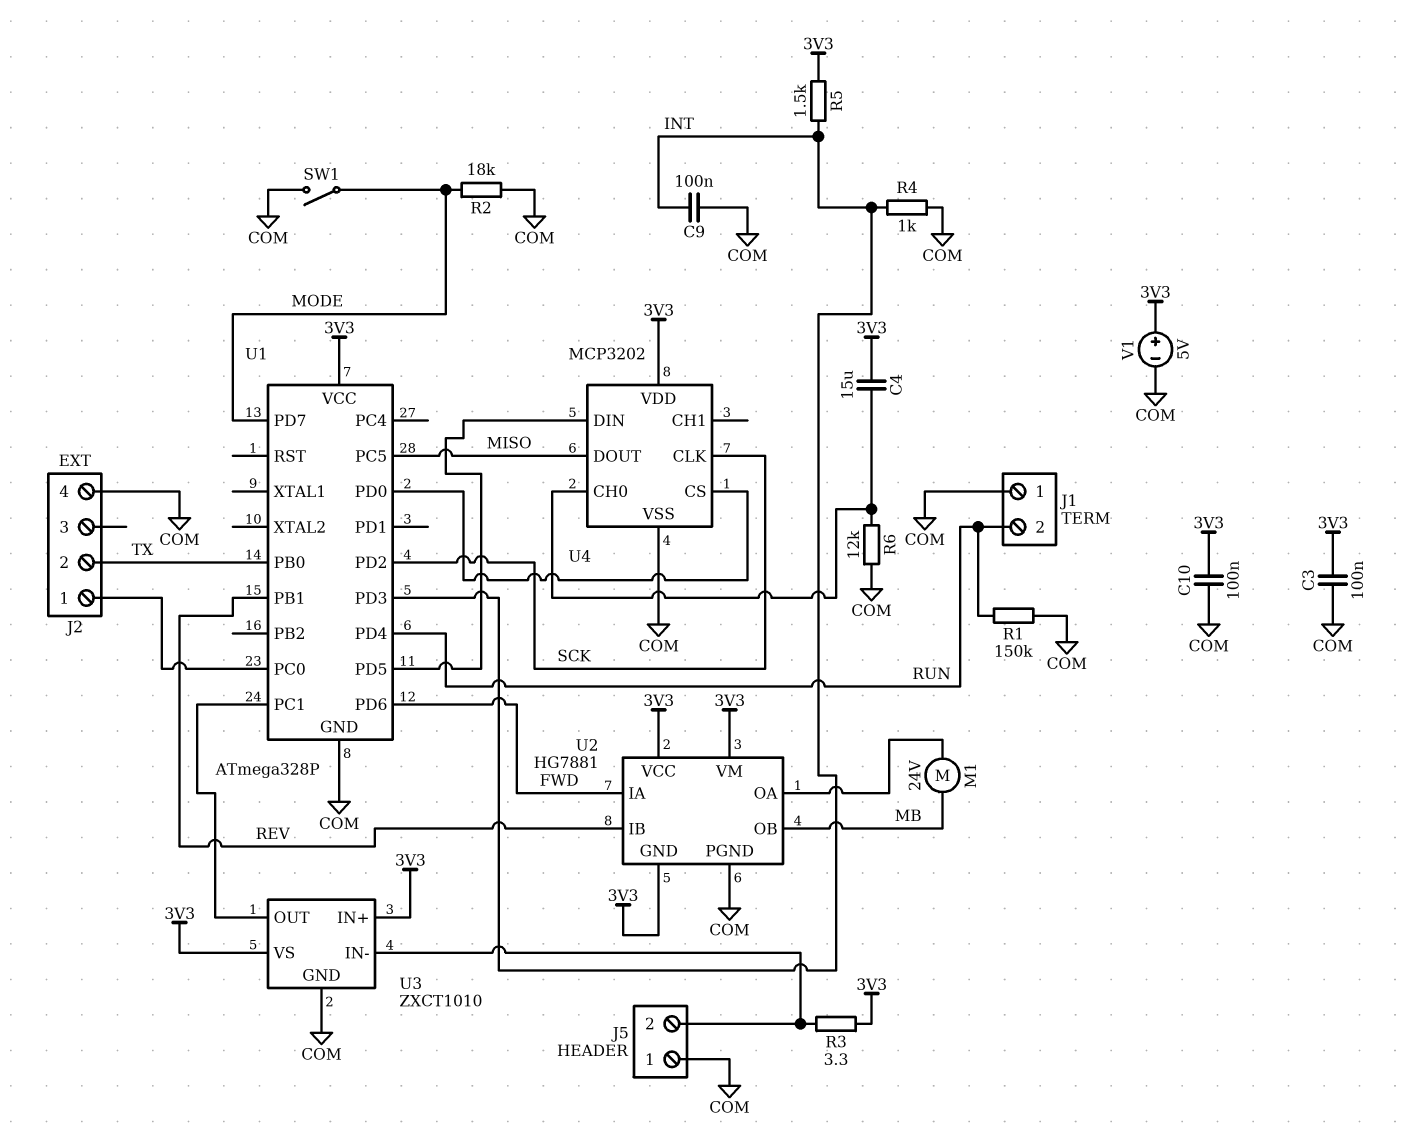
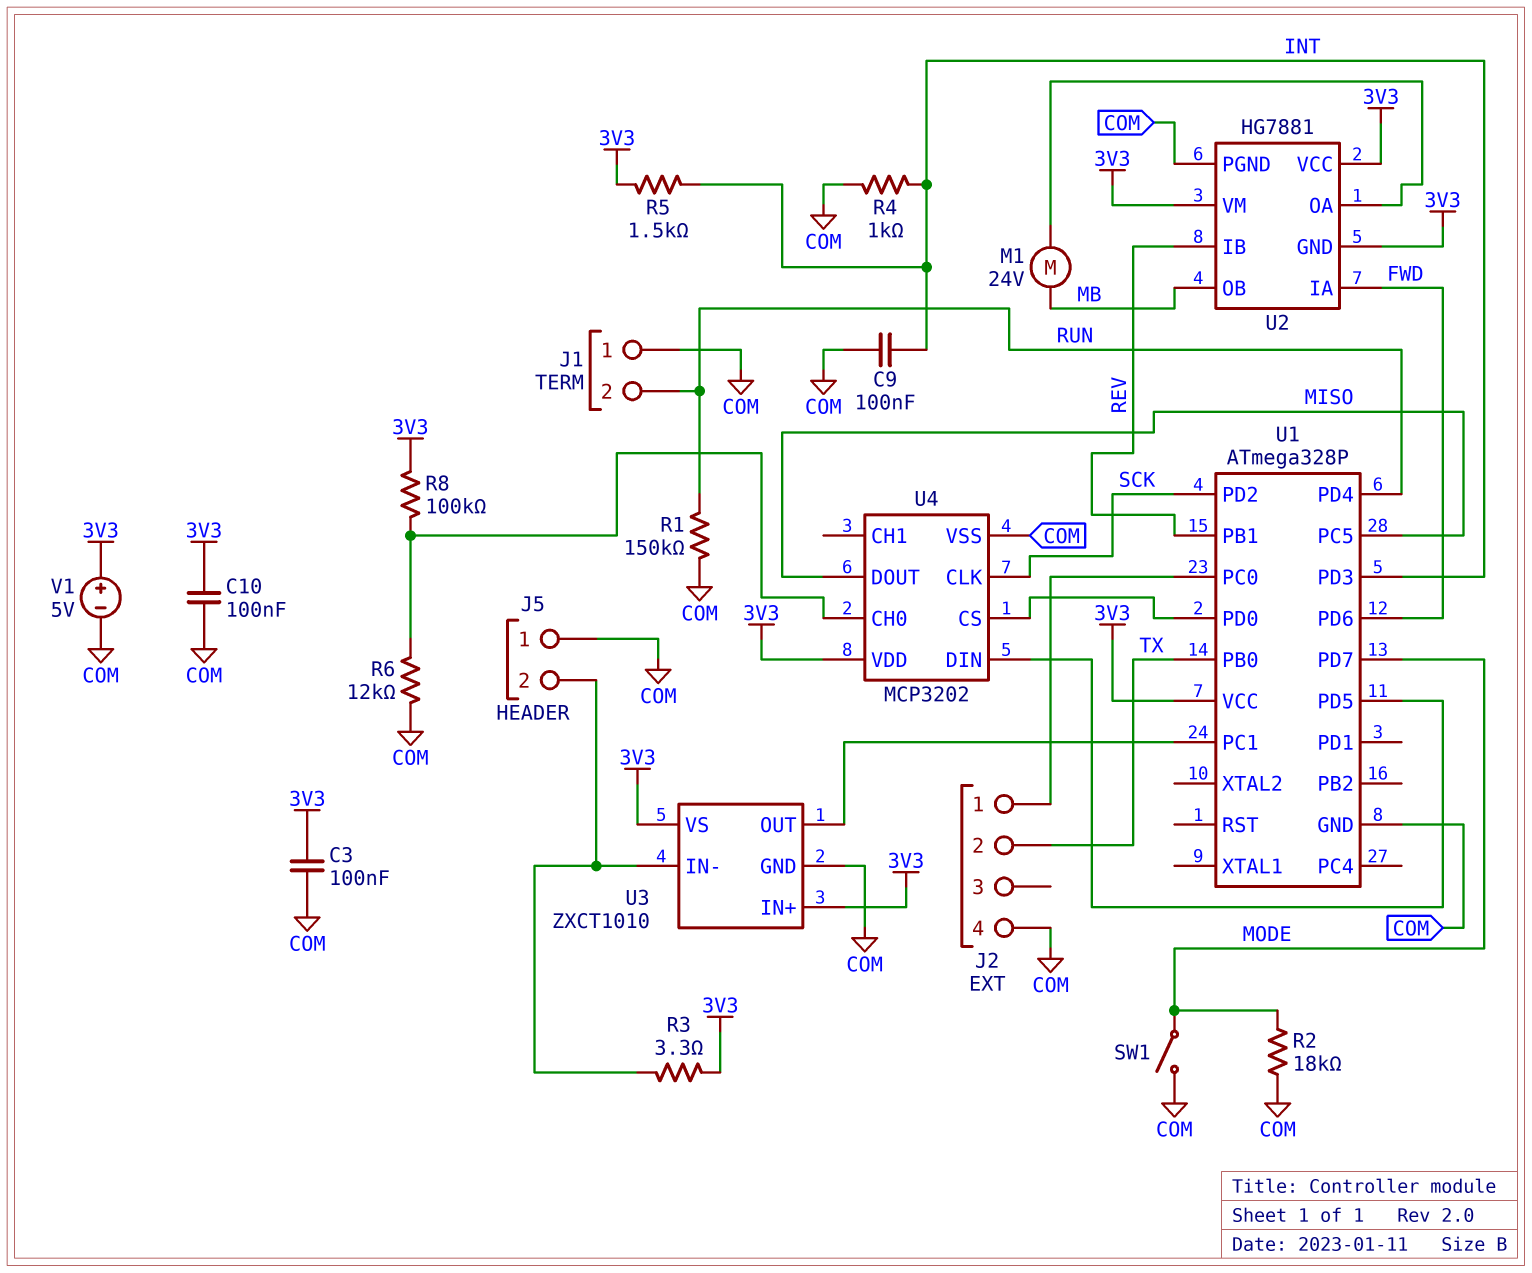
C4: 15uF (3V3, U4/CH0) -> none
R8: none -> 100k (3V3, U4/CH0)

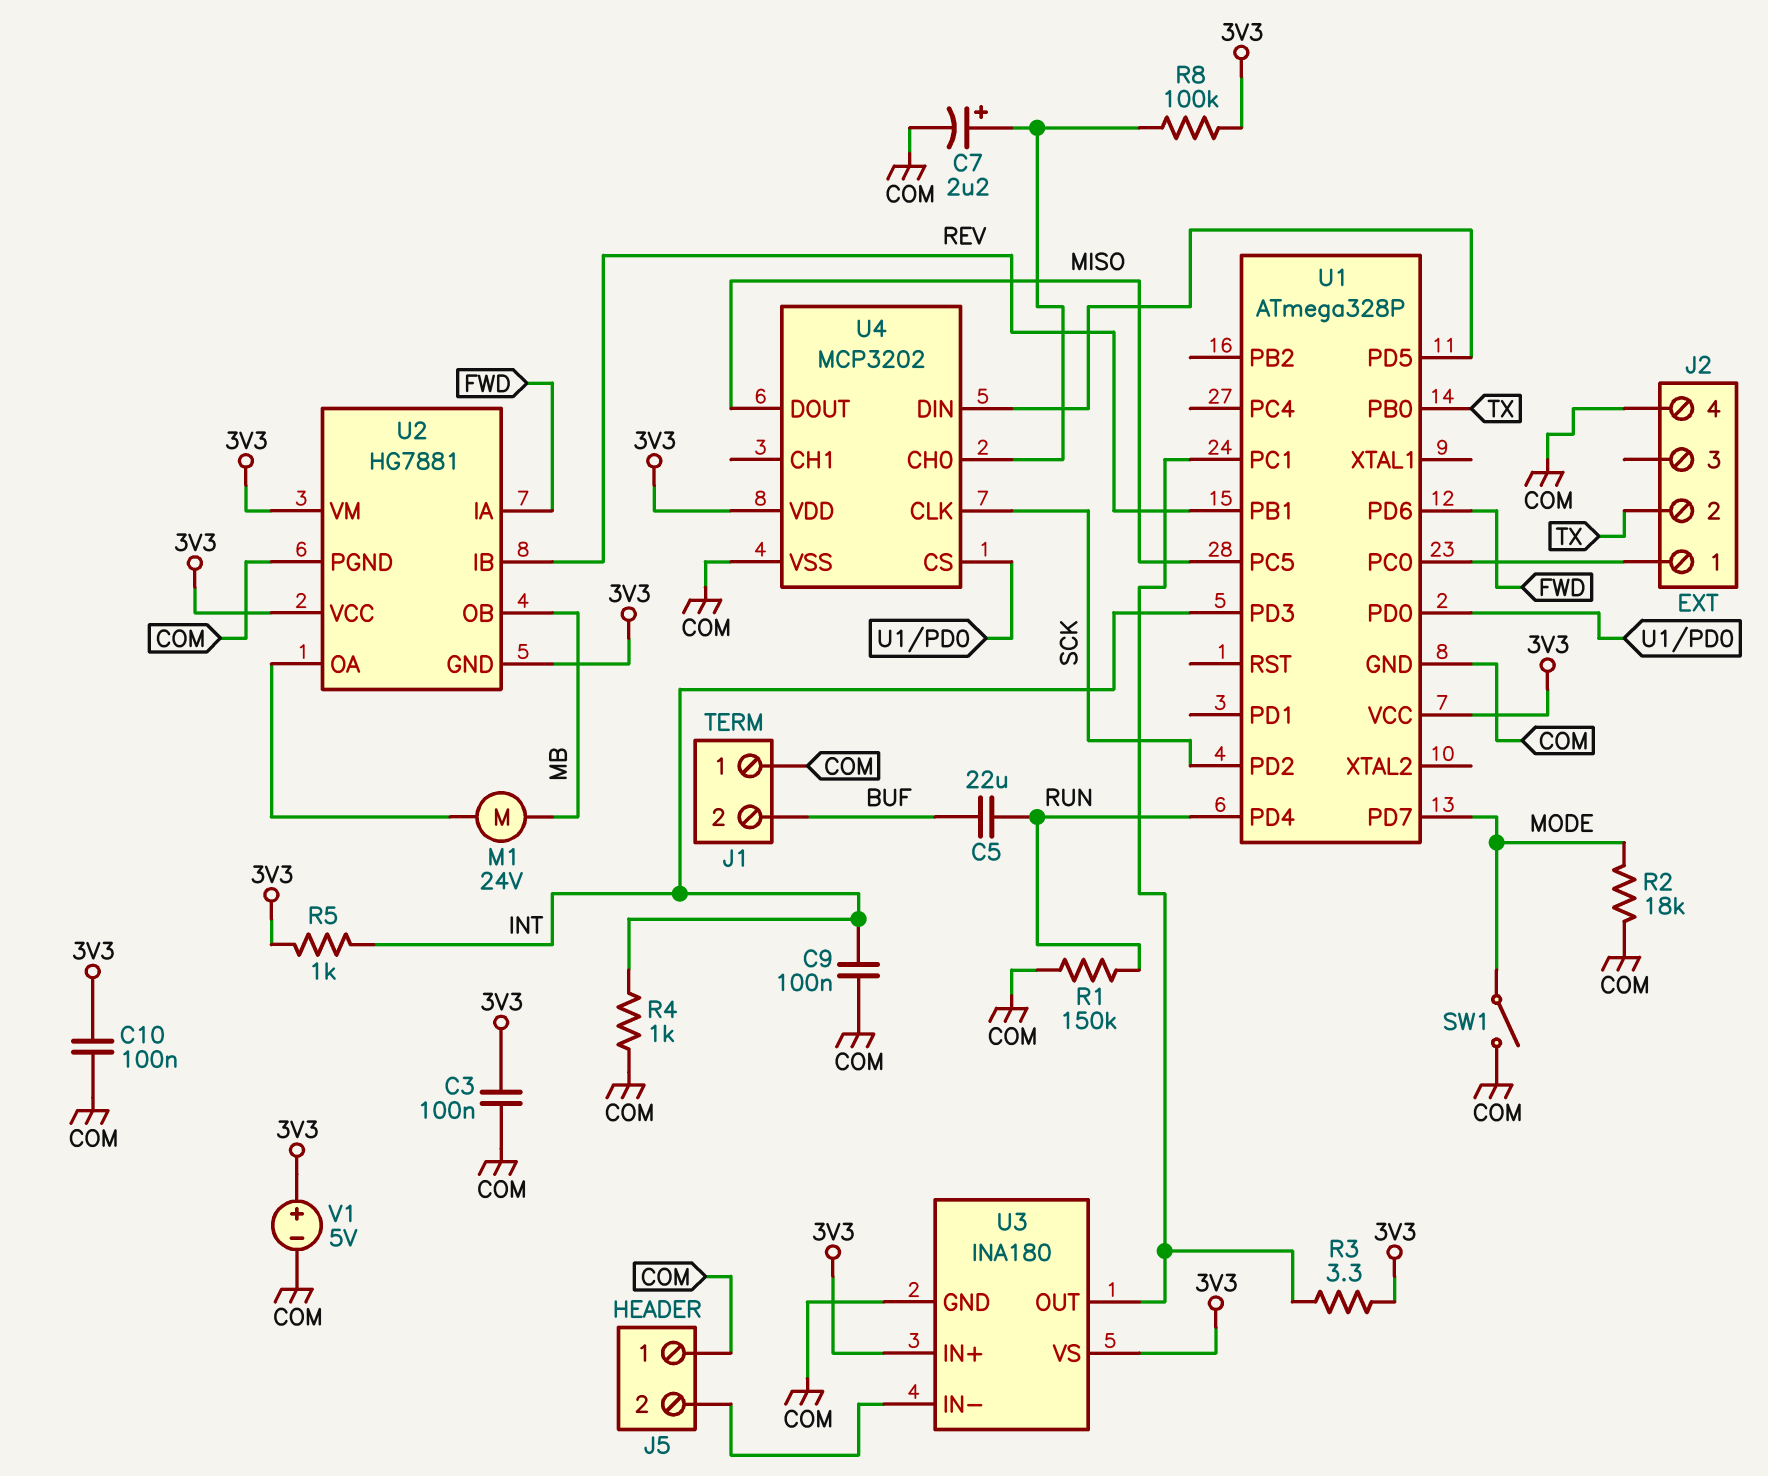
C5: none -> 22uF (BUF, RUN)
C7: none -> 2.2uF (plus U4/CH0, minus COM)
J1 pin 2: RUN -> BUF
R3: 3.3 (3V3, J5/2) -> 3.3 (3V3, U1/PC1)
R5: 1.5k (3V3, INT) -> 1k (3V3, INT)
R6: 12k (COM, U4/CH0) -> none
U3: ZXCT1010 -> INA180

